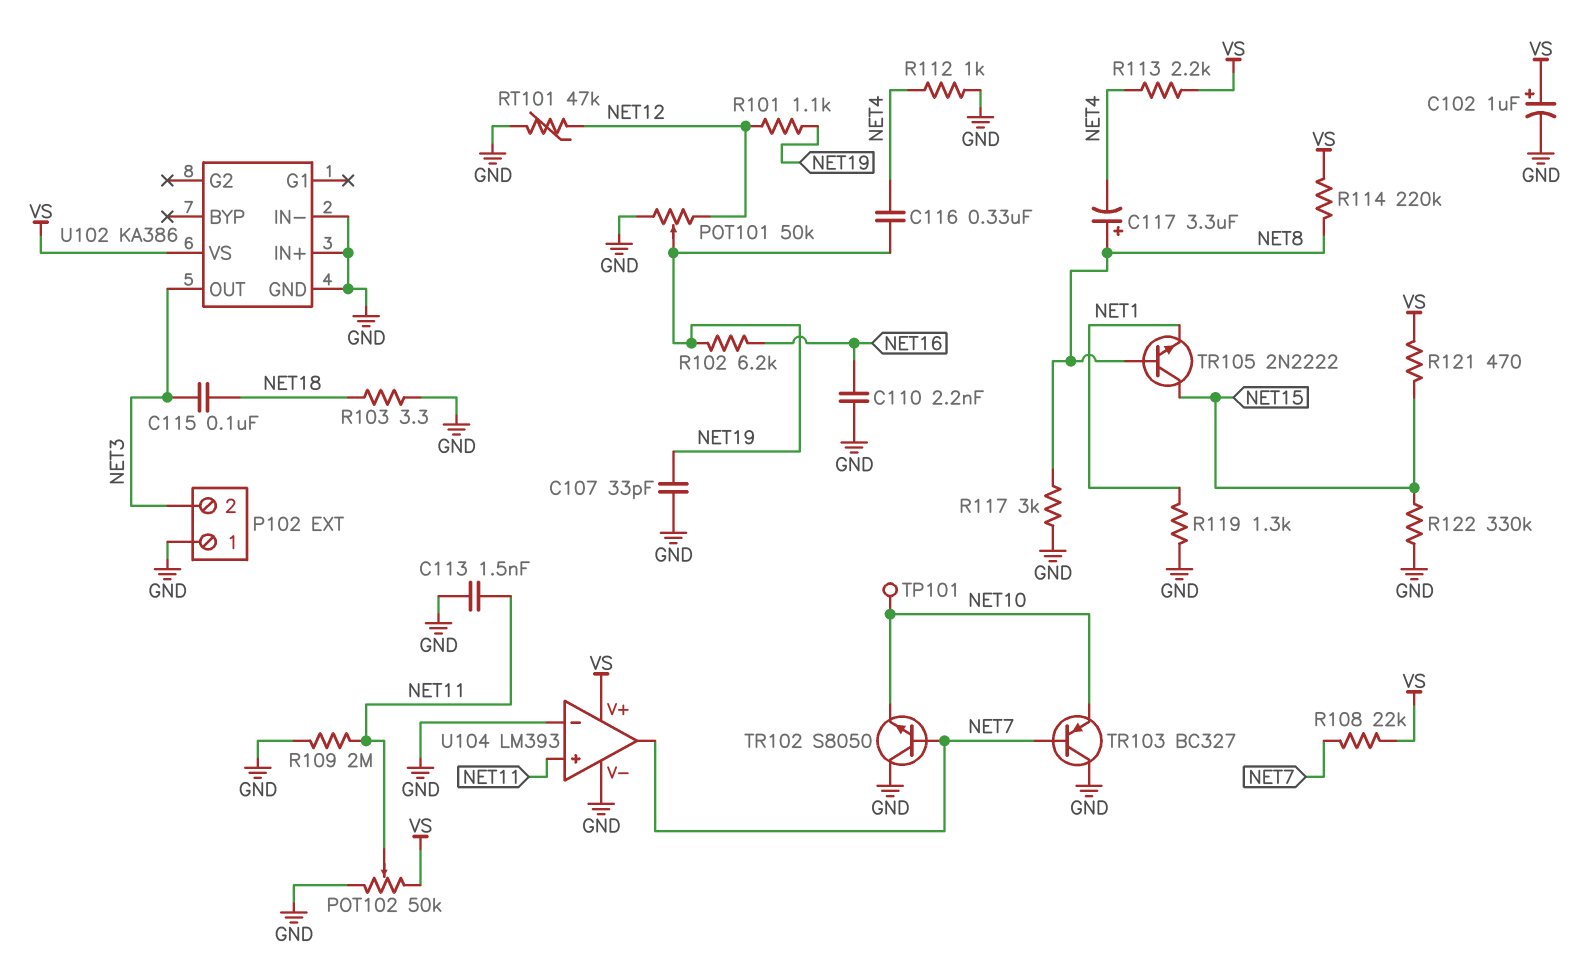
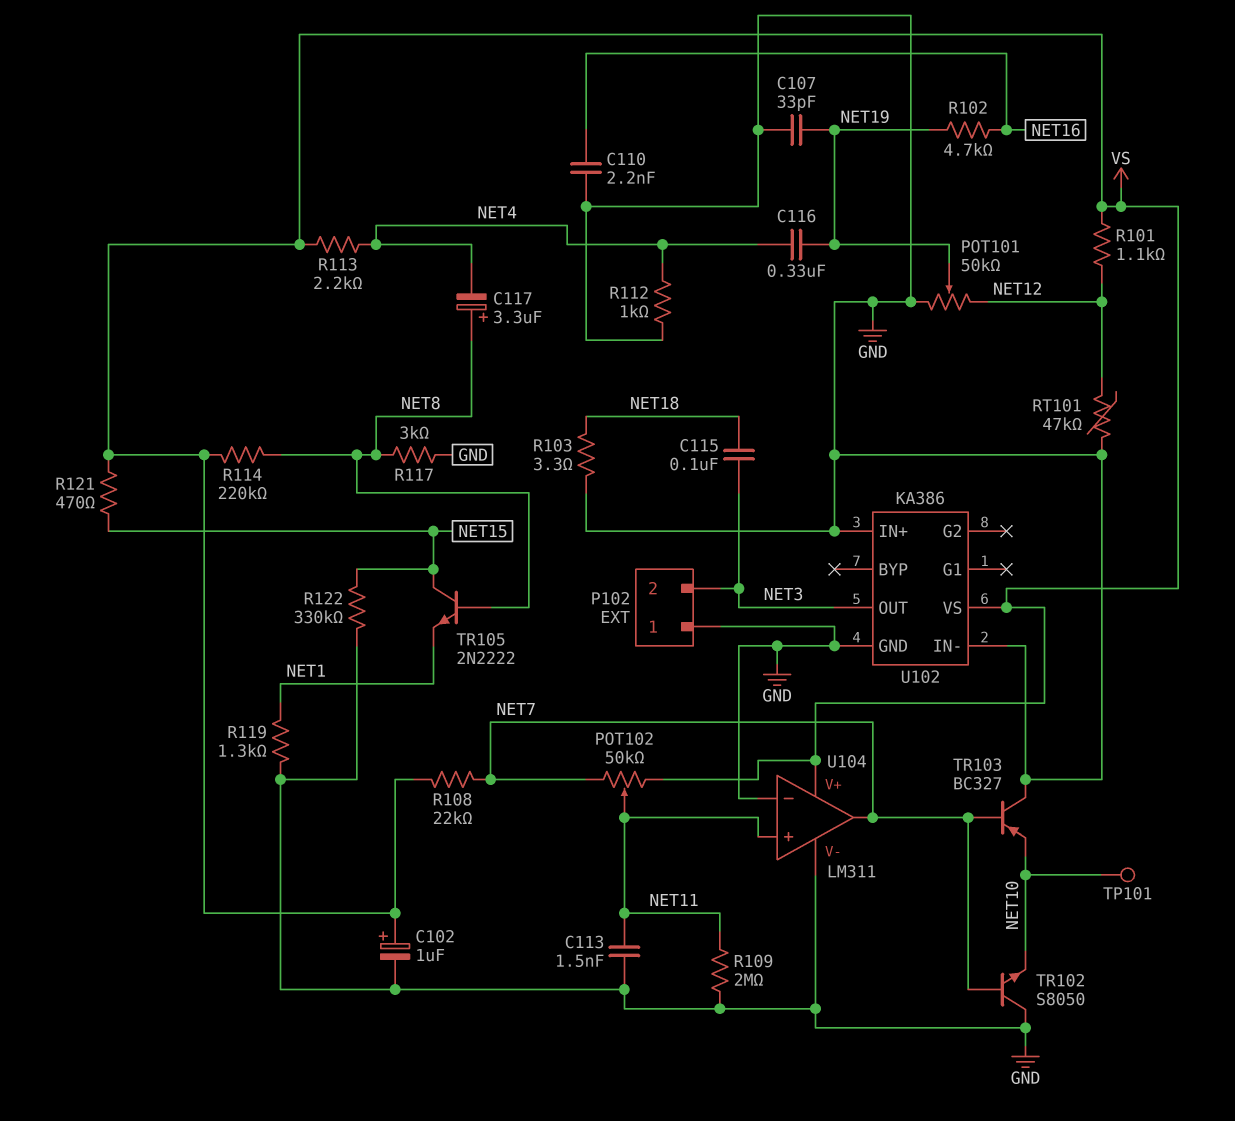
POT102: 50k (GND, VS, wiper NET11) -> 50k (NET7, VS, wiper NET11)
R101: 1.1k (NET12, NET19) -> 1.1k (NET12, VS)
R102: 6.2k (NET16, NET19) -> 4.7k (NET16, NET19)
U104: LM393 -> LM311

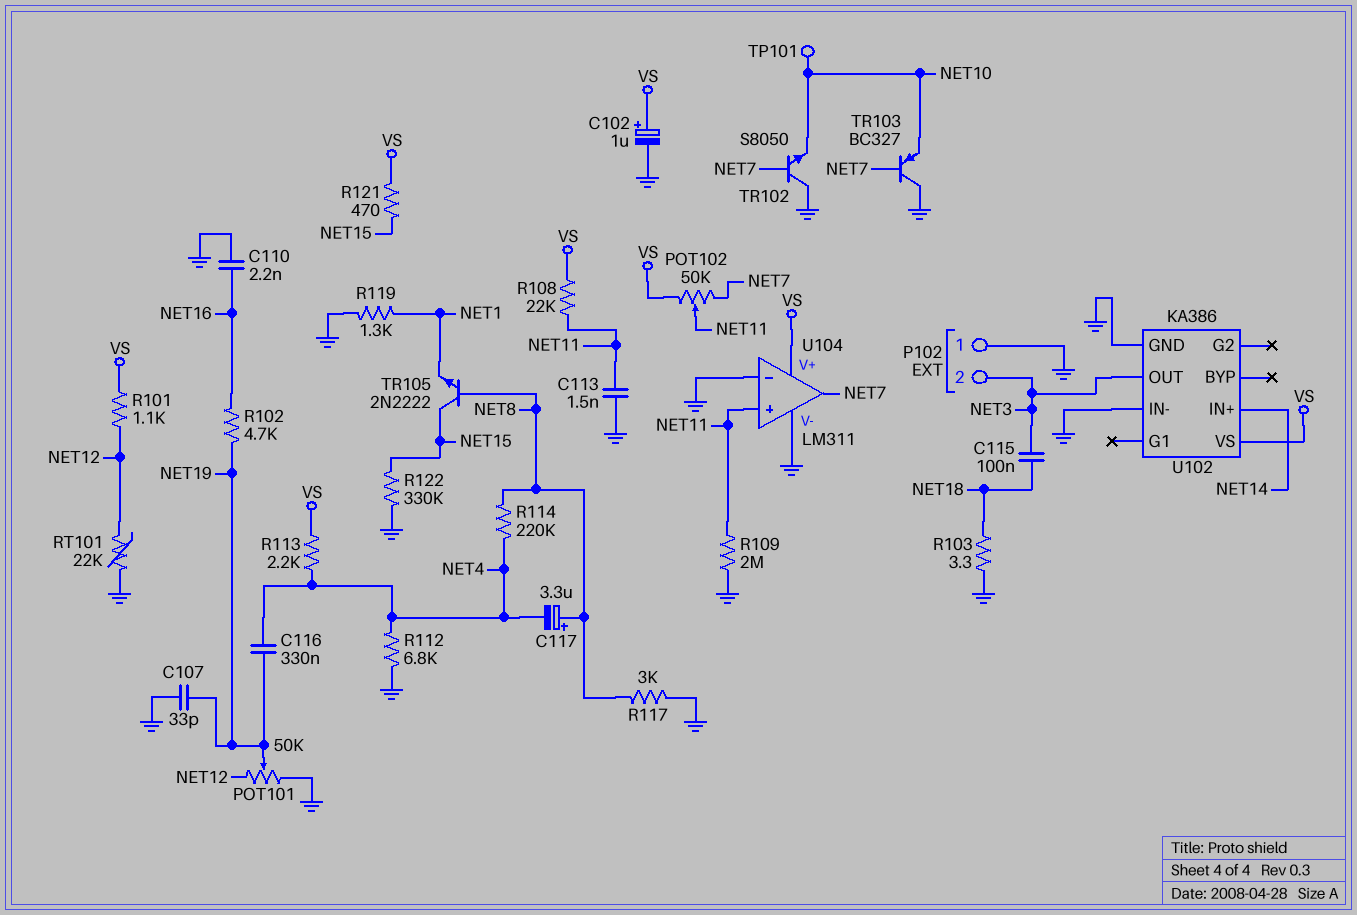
R108: 22k (NET7, VS) -> 22k (NET11, VS)
R112: 1k (GND, NET4) -> 6.8k (GND, NET4)
R114: 220k (NET8, VS) -> 220k (NET4, NET8)
RT101: 47k (GND, NET12) -> 22k (GND, NET12)
U102 pin IN+: GND -> NET14

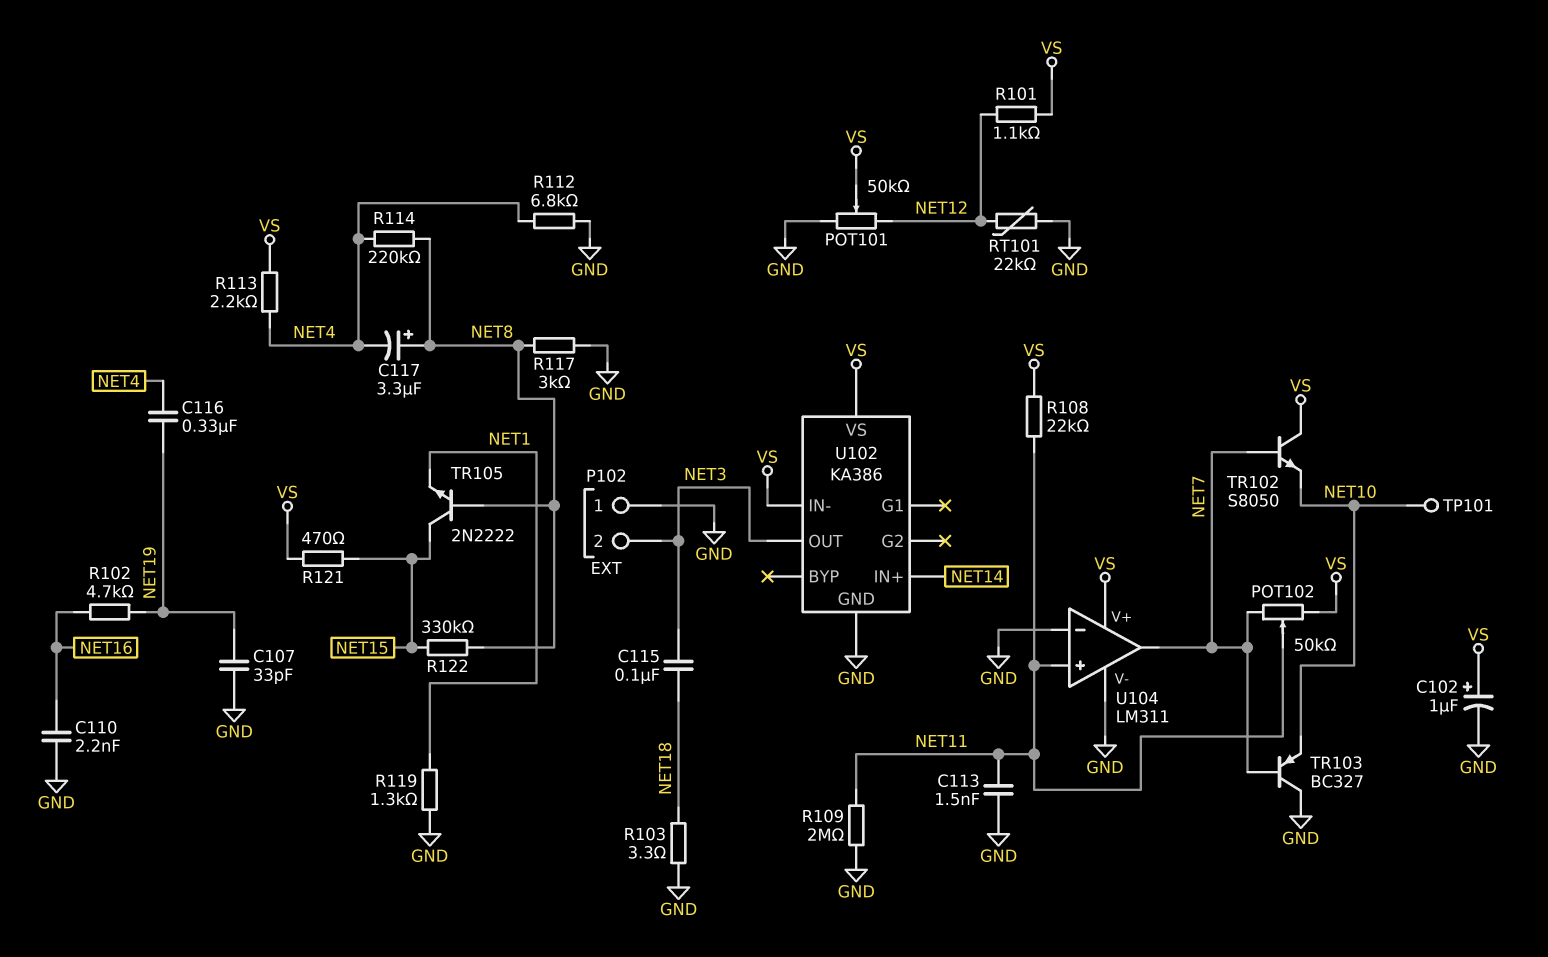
POT101: 50k (GND, NET12, wiper NET19) -> 50k (GND, NET12, wiper VS)
R122: 330k (GND, NET15) -> 330k (NET8, NET15)
TR102: NPN S8050 (B NET7, C GND, E NET10) -> NPN S8050 (B NET7, C VS, E NET10)
U102 pin IN-: GND -> VS

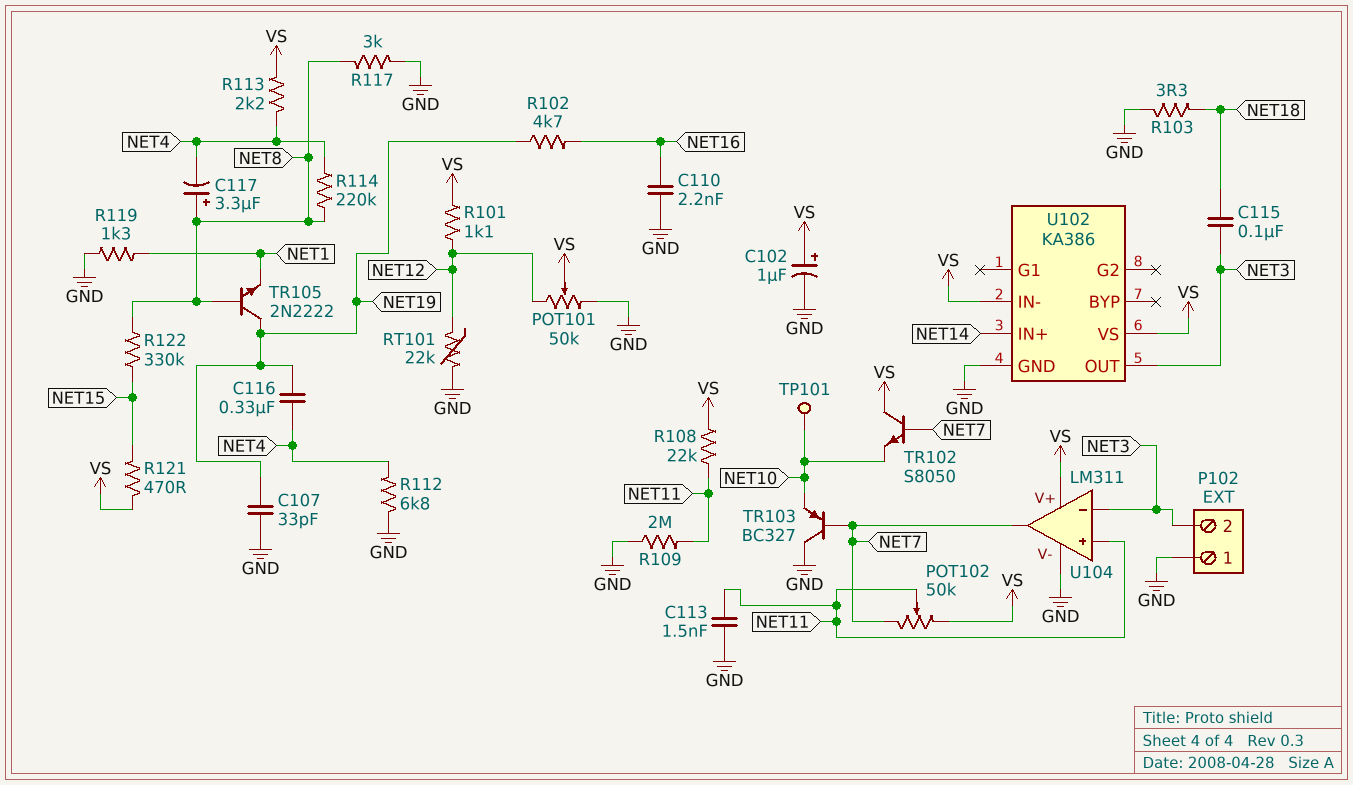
TR105: NPN 2N2222 (B NET8, C NET15, E NET1) -> NPN 2N2222 (B NET8, C NET19, E NET1)
U104 pin in-: GND -> NET3

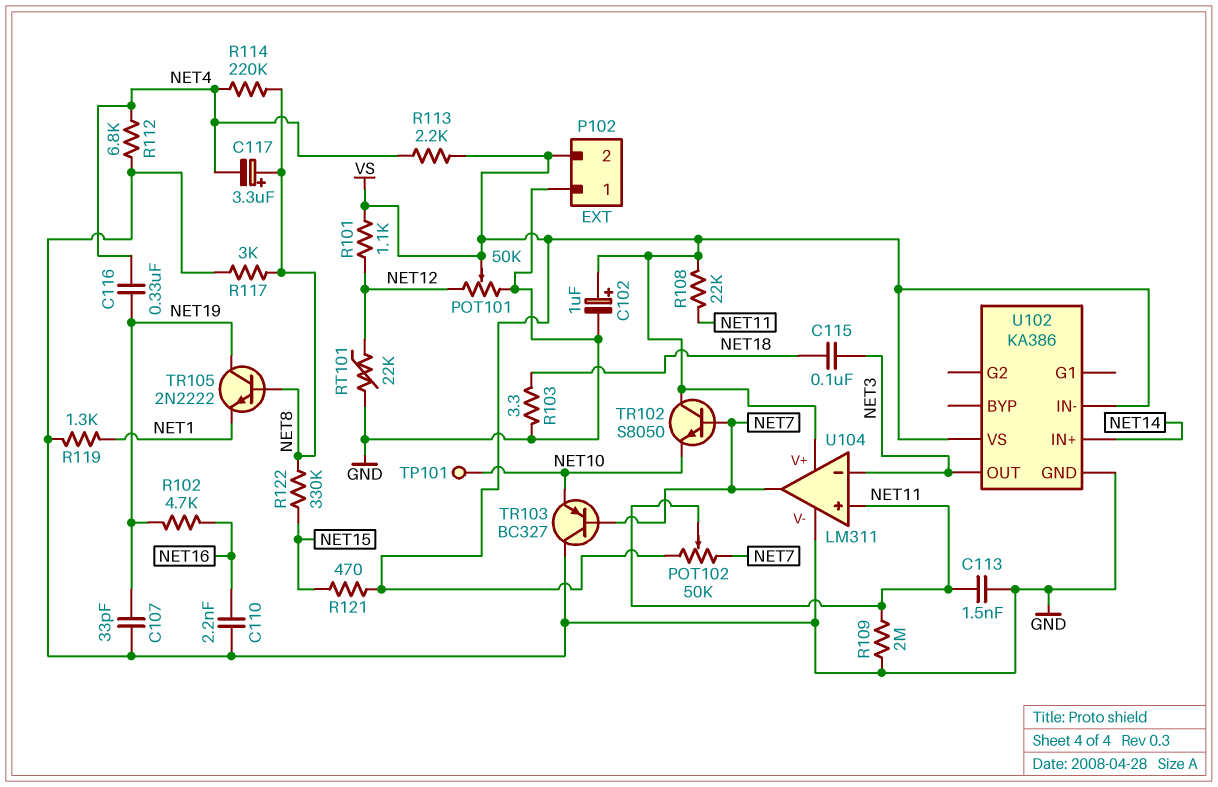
P102 pin 2: NET3 -> VS

